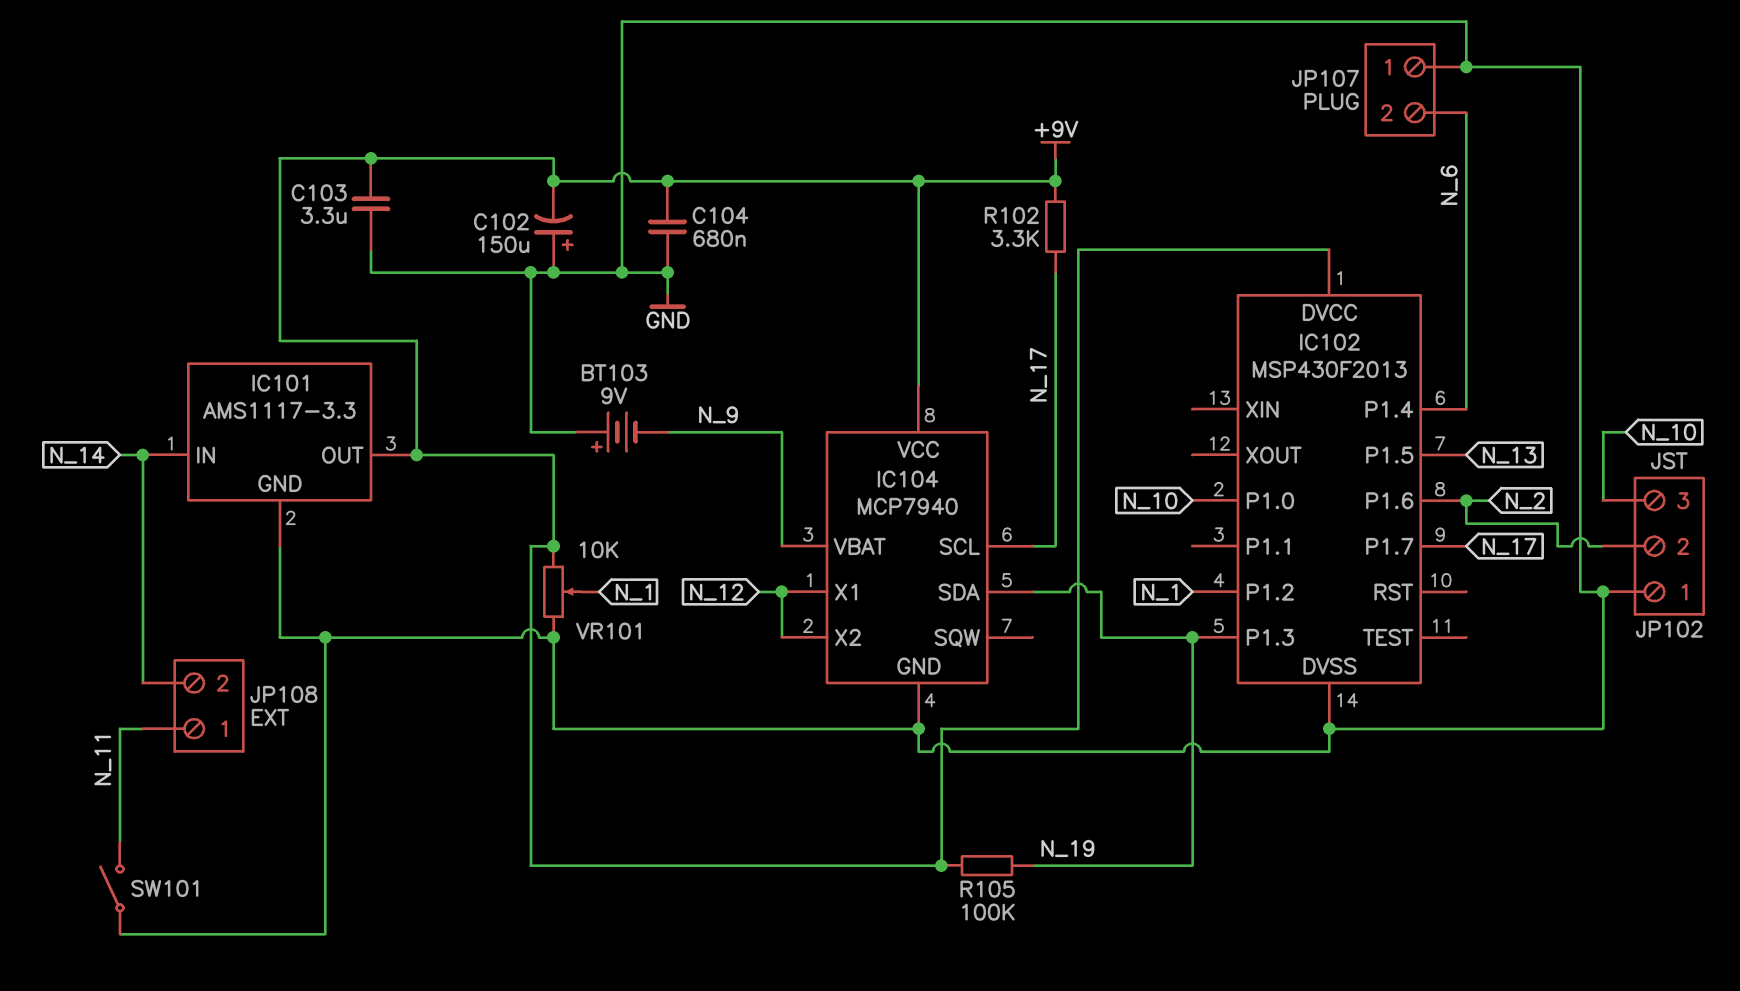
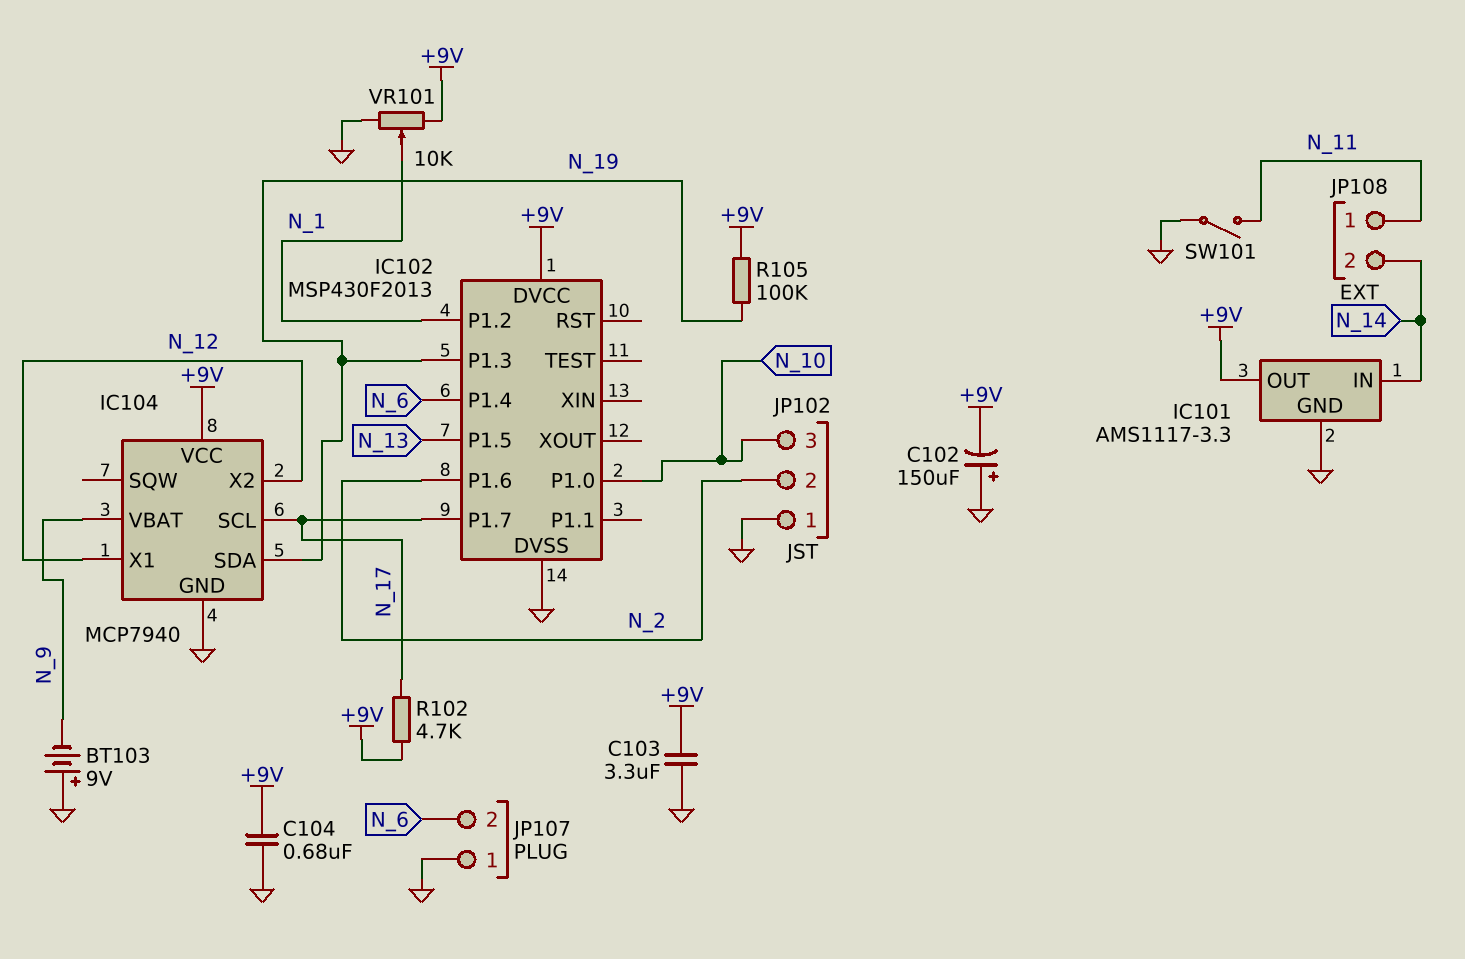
R102: 3.3k (+9V, N_17) -> 4.7k (+9V, N_17)

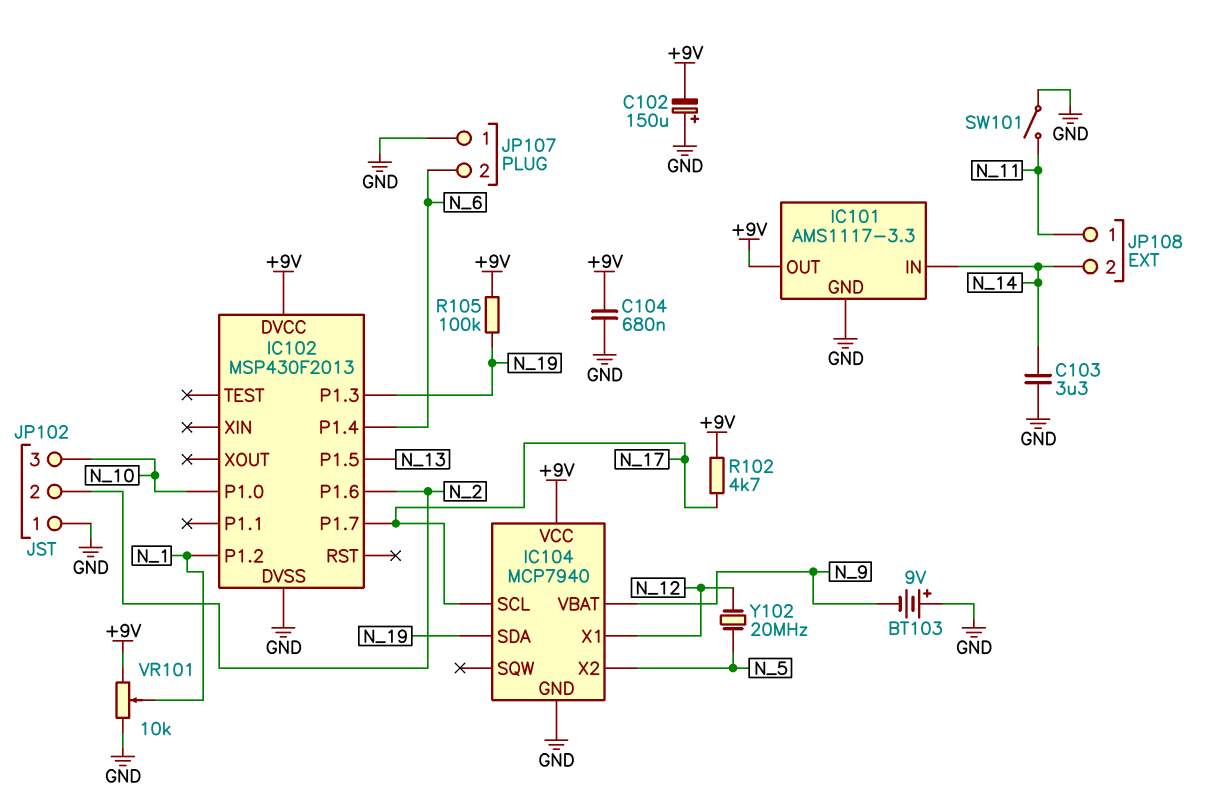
C103: 3.3uF (+9V, GND) -> 3.3uF (GND, N_14)
IC104 pin X2: N_12 -> N_5
Y102: none -> 20MHz (N_5, N_12)

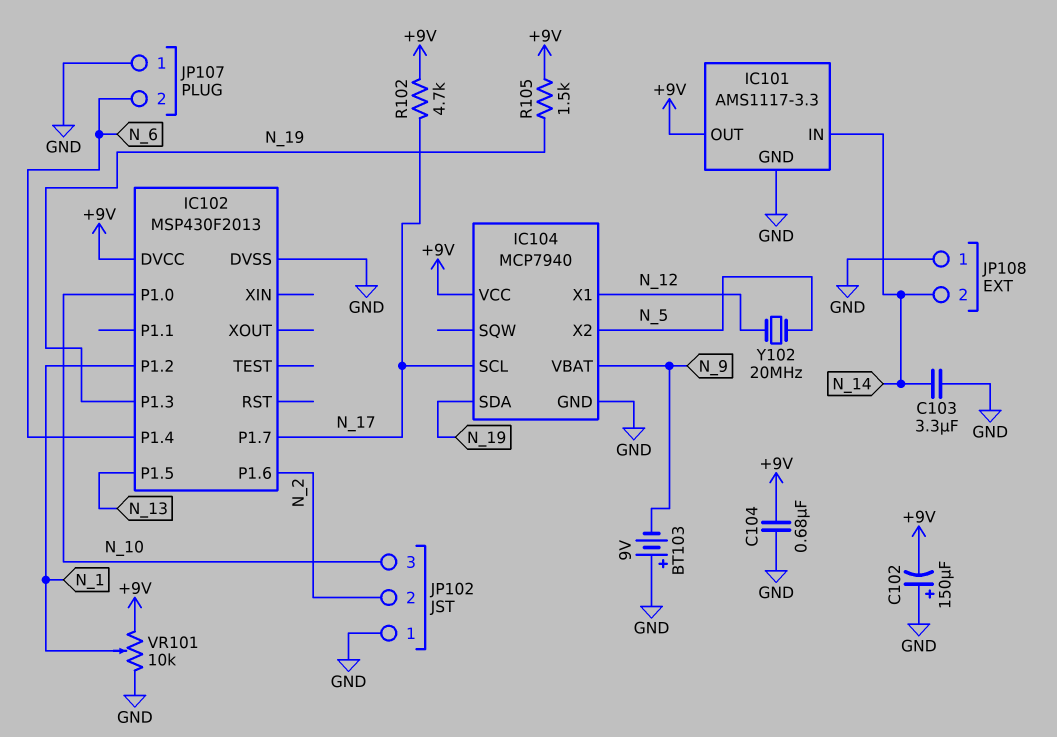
JP108 pin 1: N_11 -> GND
R105: 100k (+9V, N_19) -> 1.5k (+9V, N_19)
SW101: switch (GND, N_11) -> none

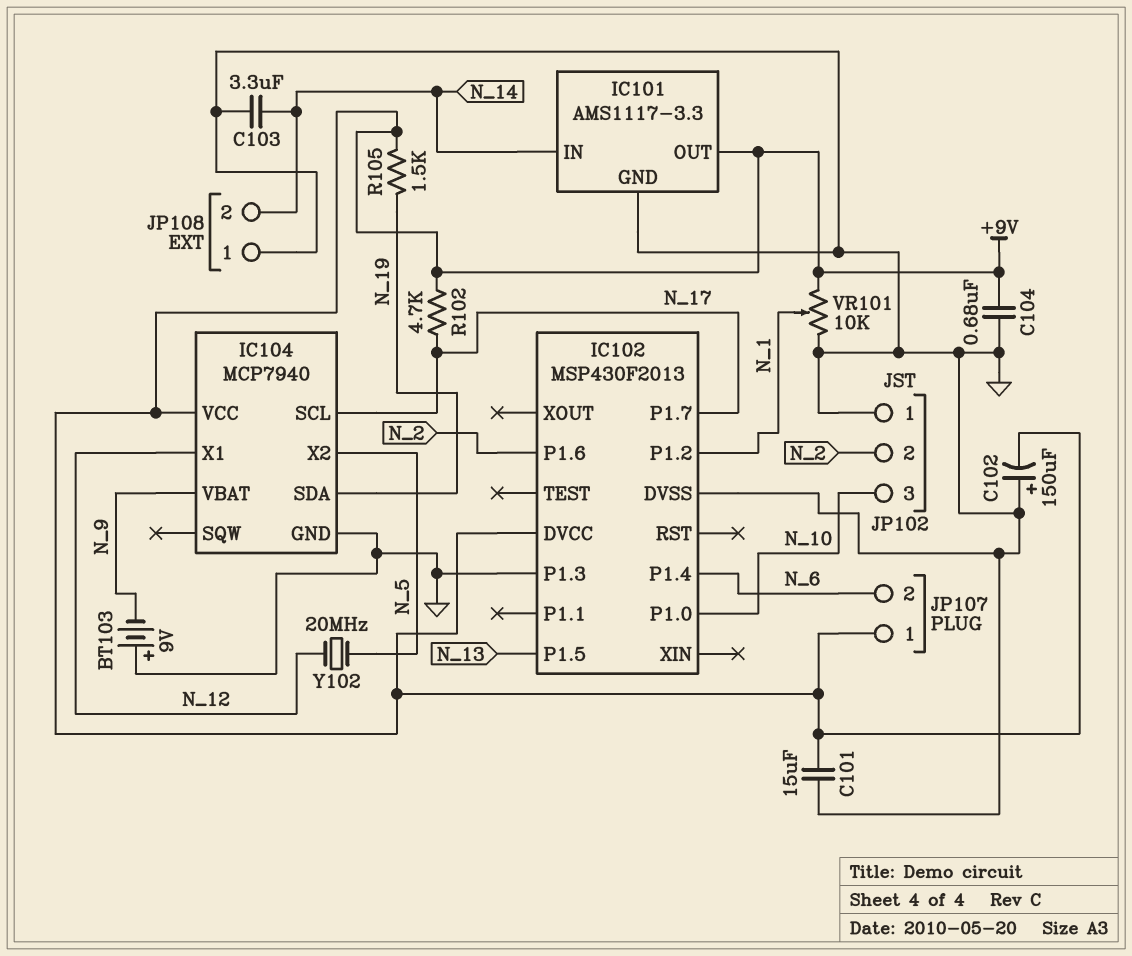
C101: none -> 15uF (+9V, GND)
IC102 pin P1.3: N_19 -> GND
JP107 pin 1: GND -> +9V

